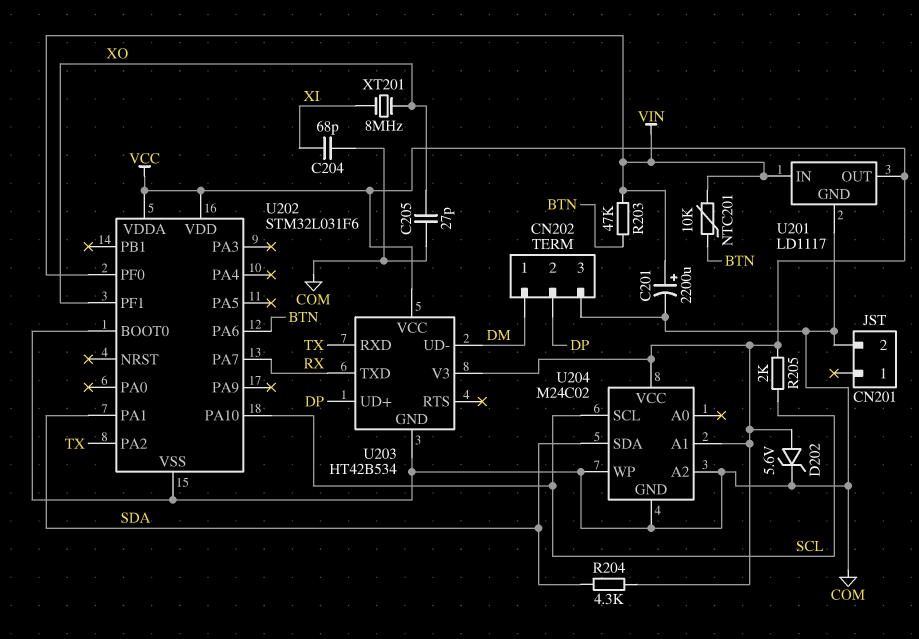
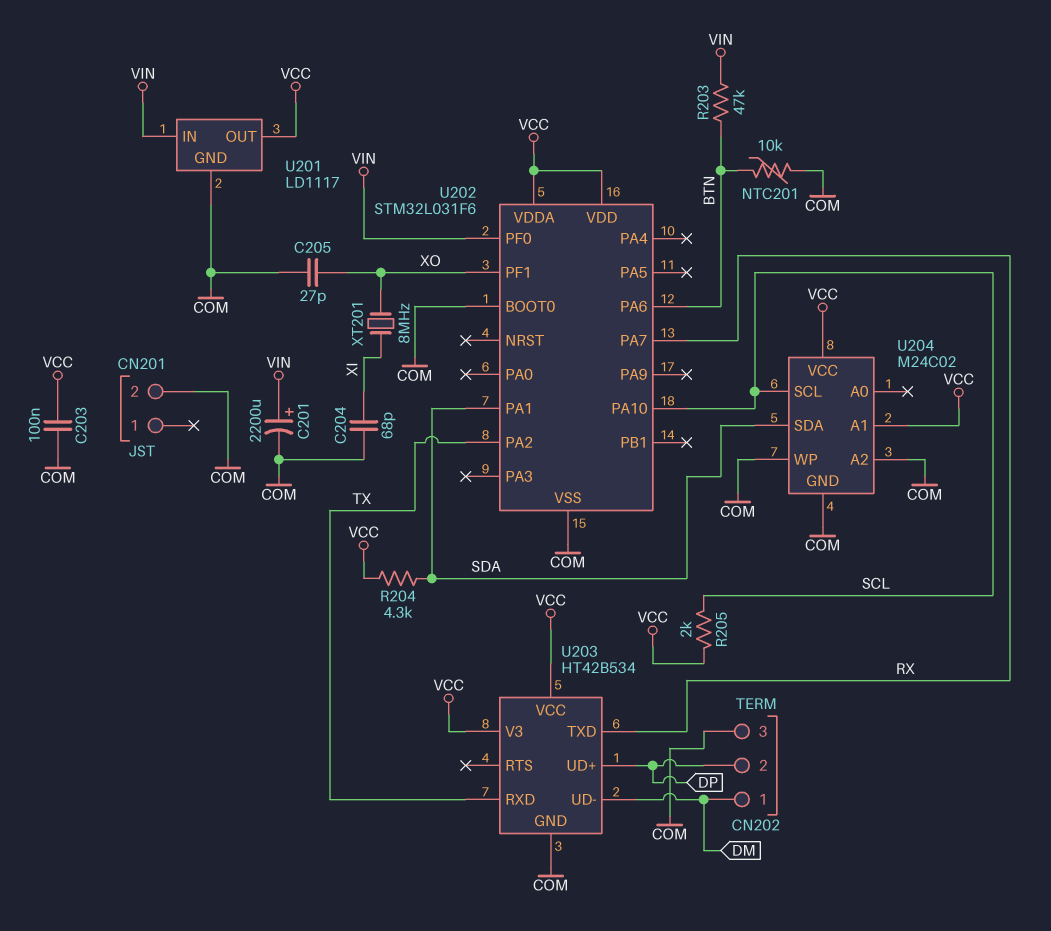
C203: none -> 100nF (COM, VCC)
D202: zener 5.6V (A VCC, K COM) -> none
NTC201: 10k (BTN, VIN) -> 10k (BTN, COM)

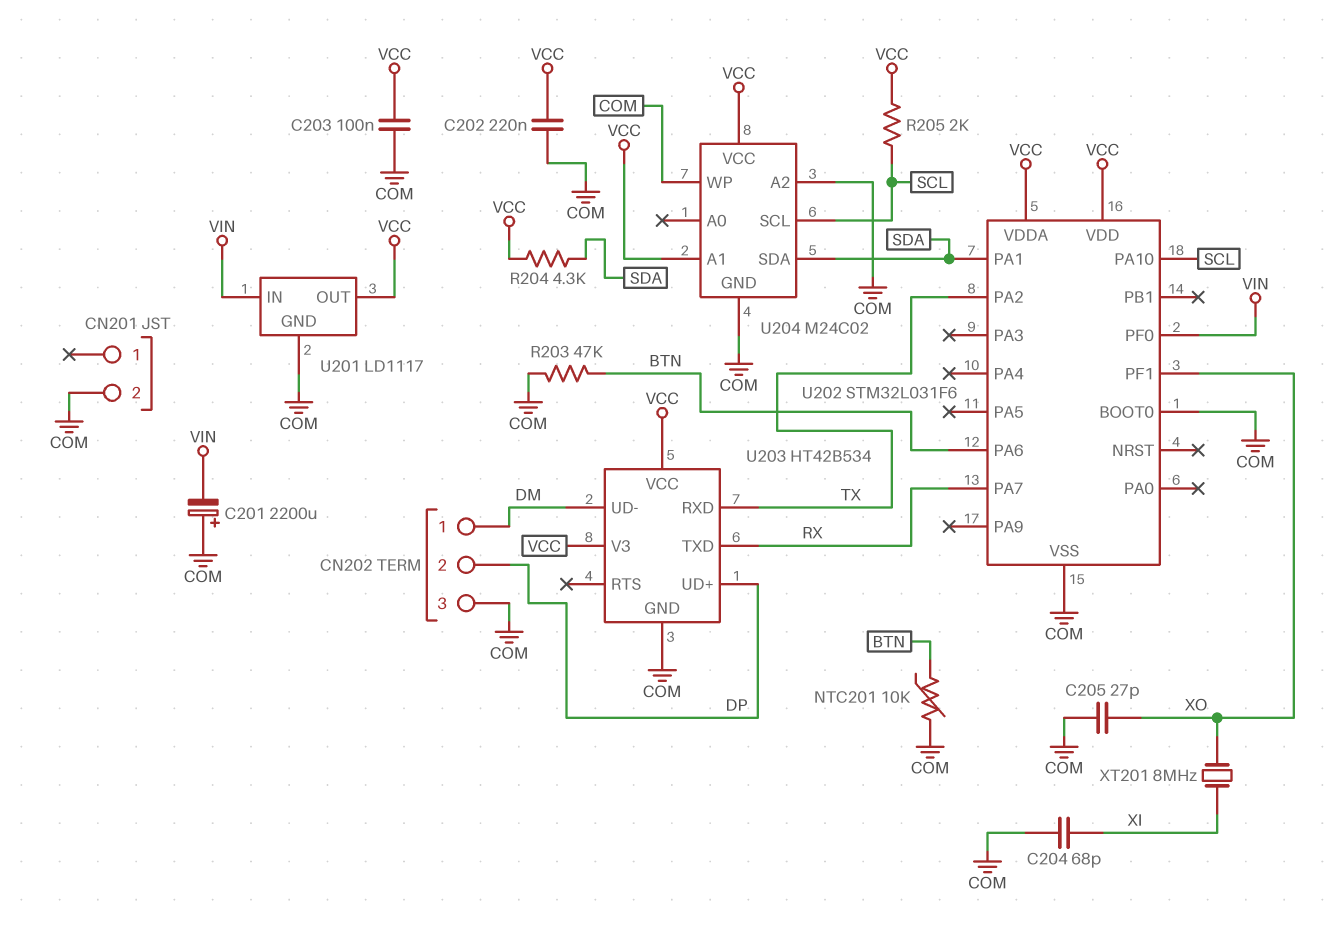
C201: 2200uF (plus VIN, minus COM) -> 2200uF (plus COM, minus VIN)
C202: none -> 220nF (COM, VCC)
R203: 47k (BTN, VIN) -> 47k (BTN, COM)

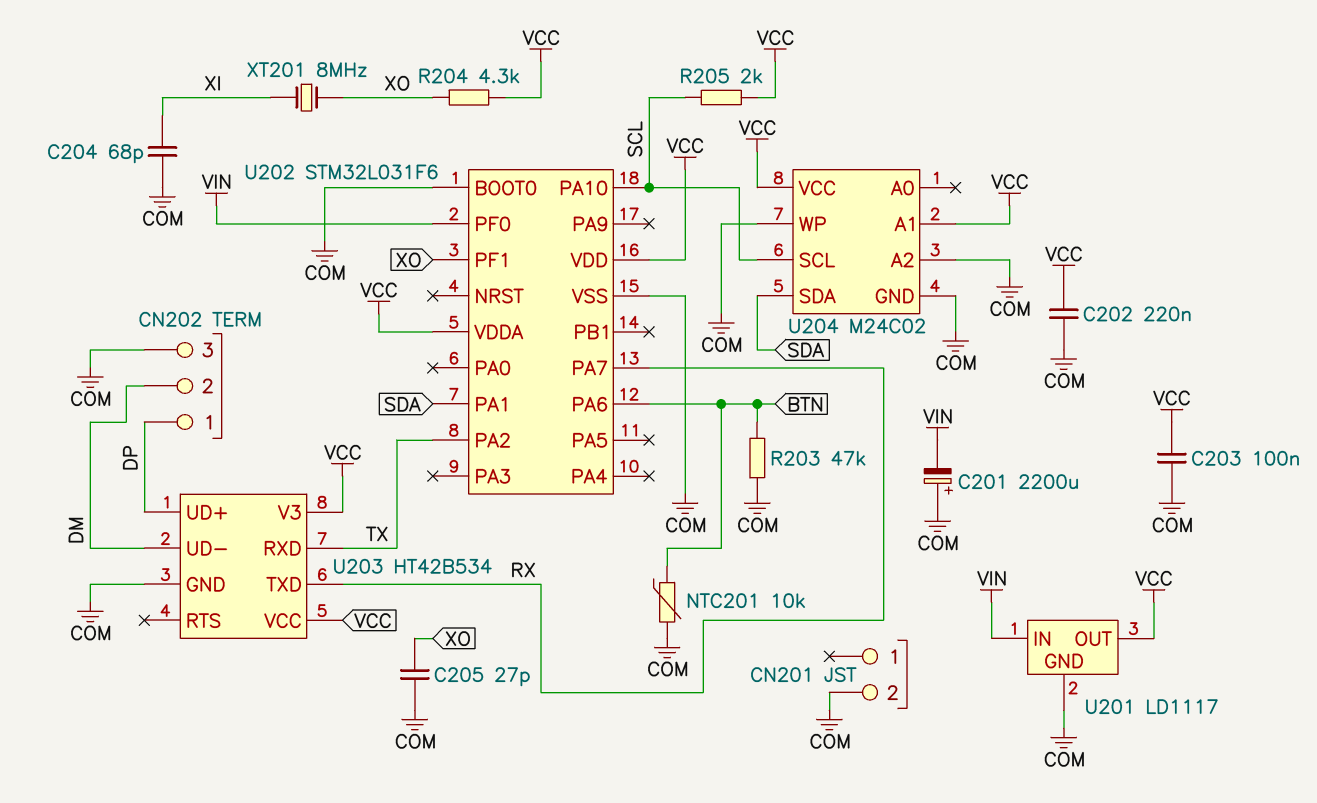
CN202 pin 1: DM -> DP
CN202 pin 2: DP -> DM
R204: 4.3k (SDA, VCC) -> 4.3k (VCC, XO)

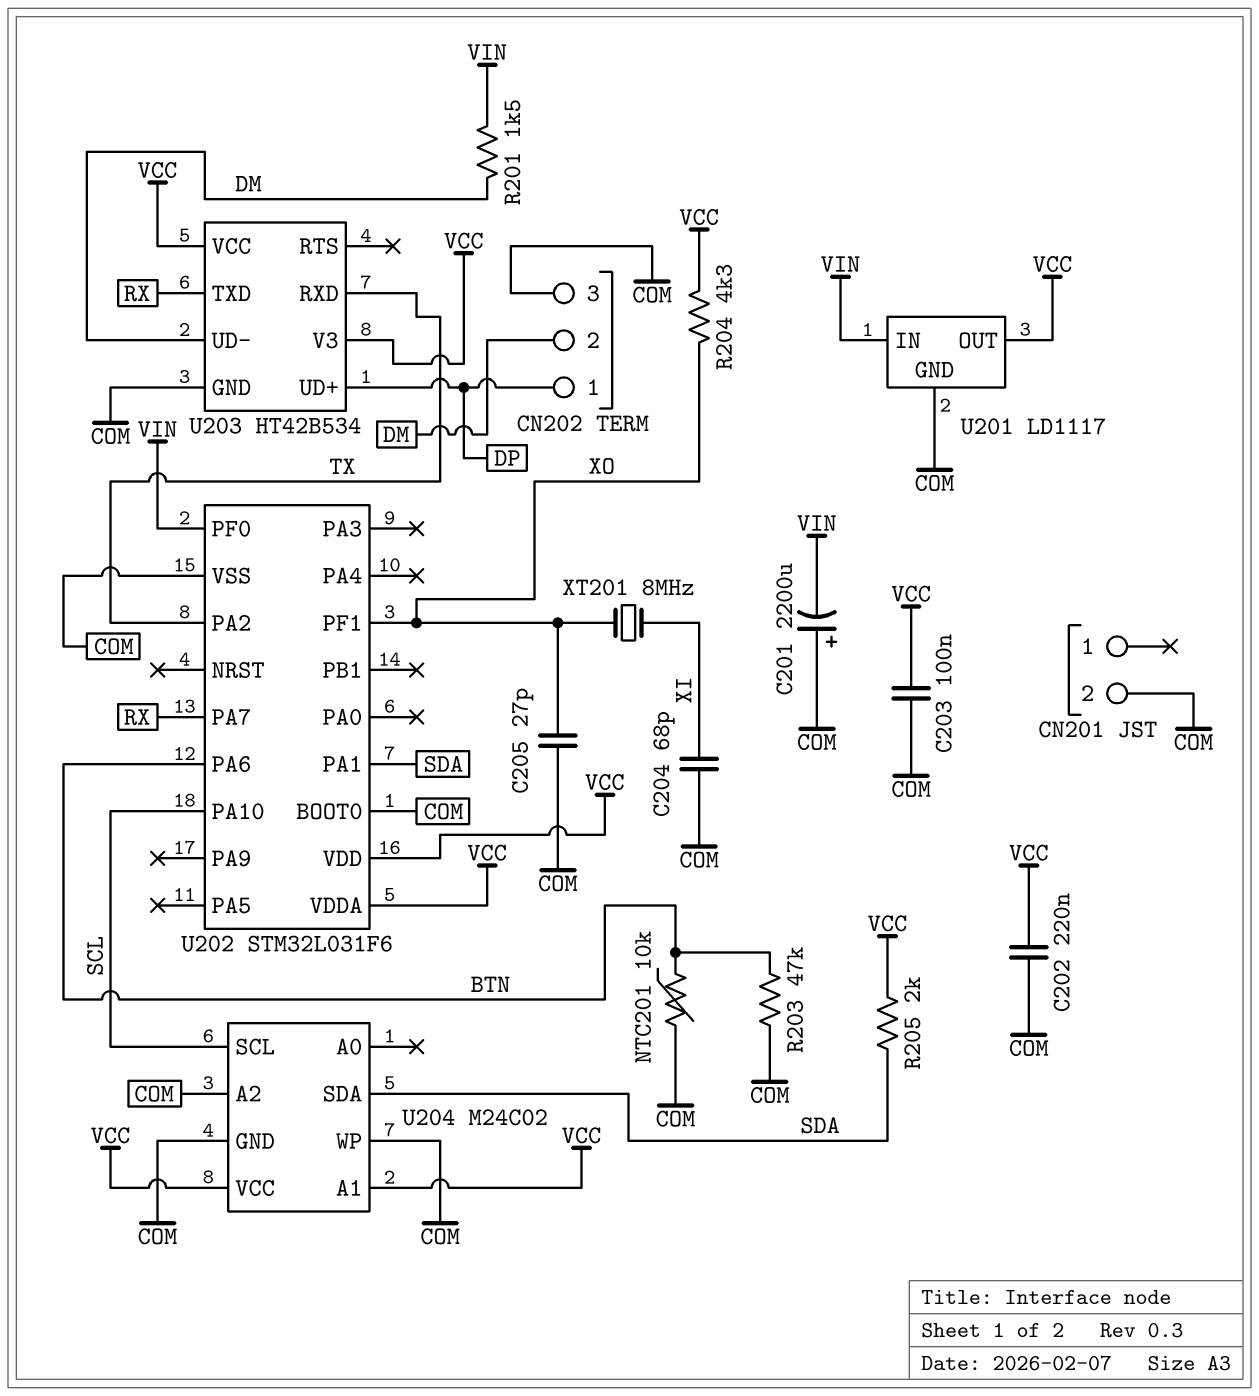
R201: none -> 1.5k (DM, VIN)
R205: 2k (SCL, VCC) -> 2k (SDA, VCC)

